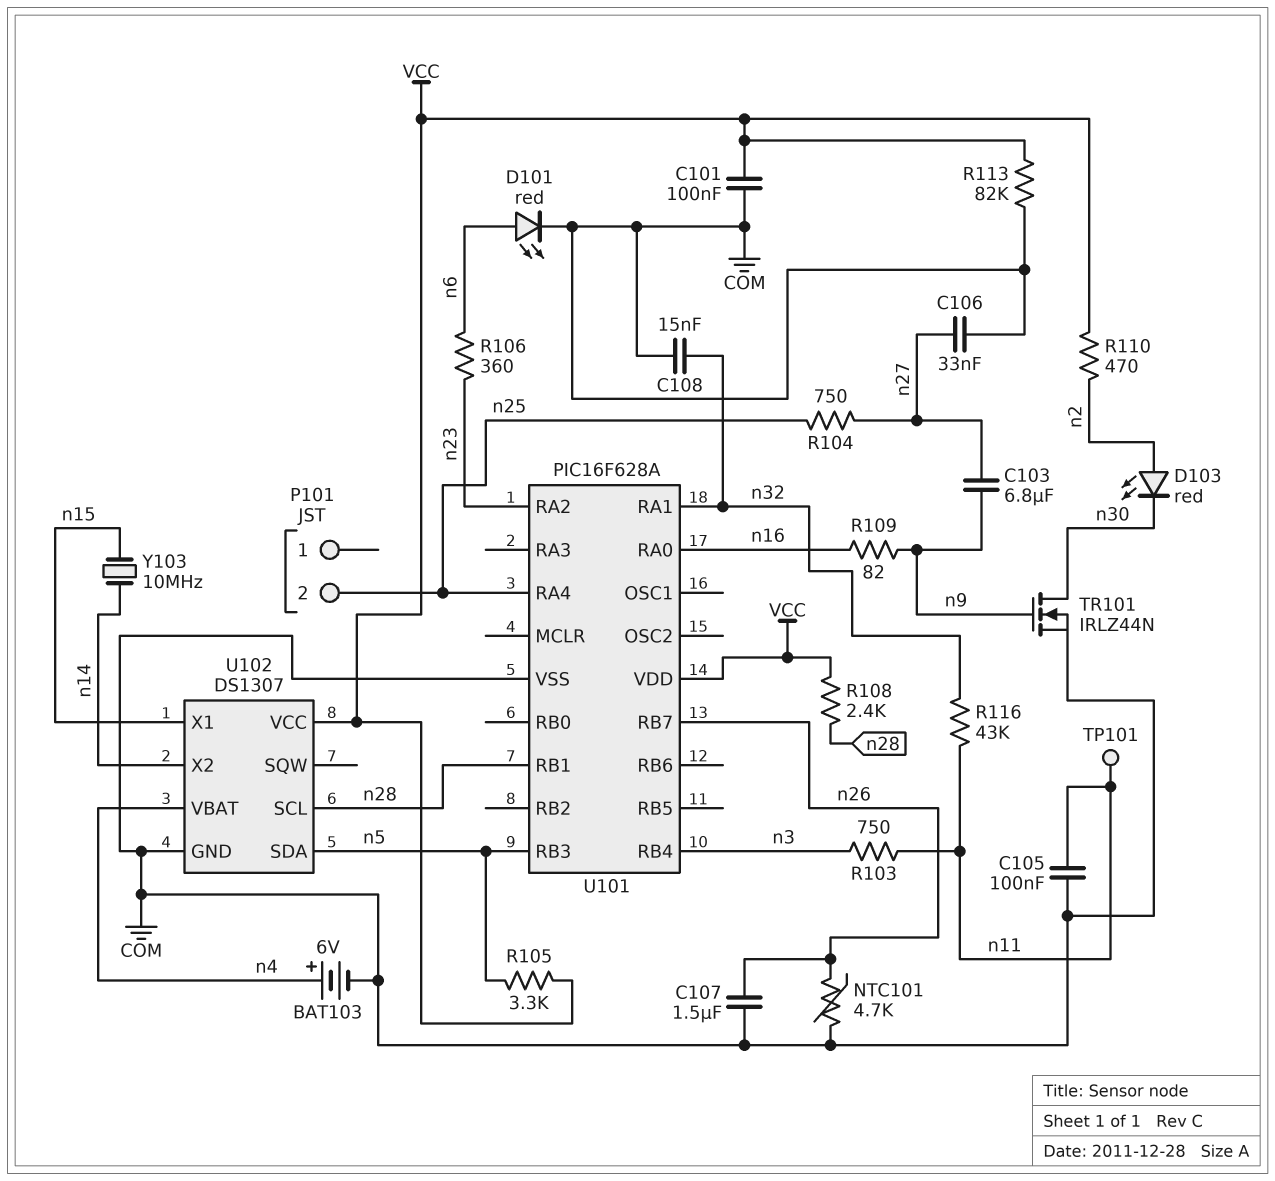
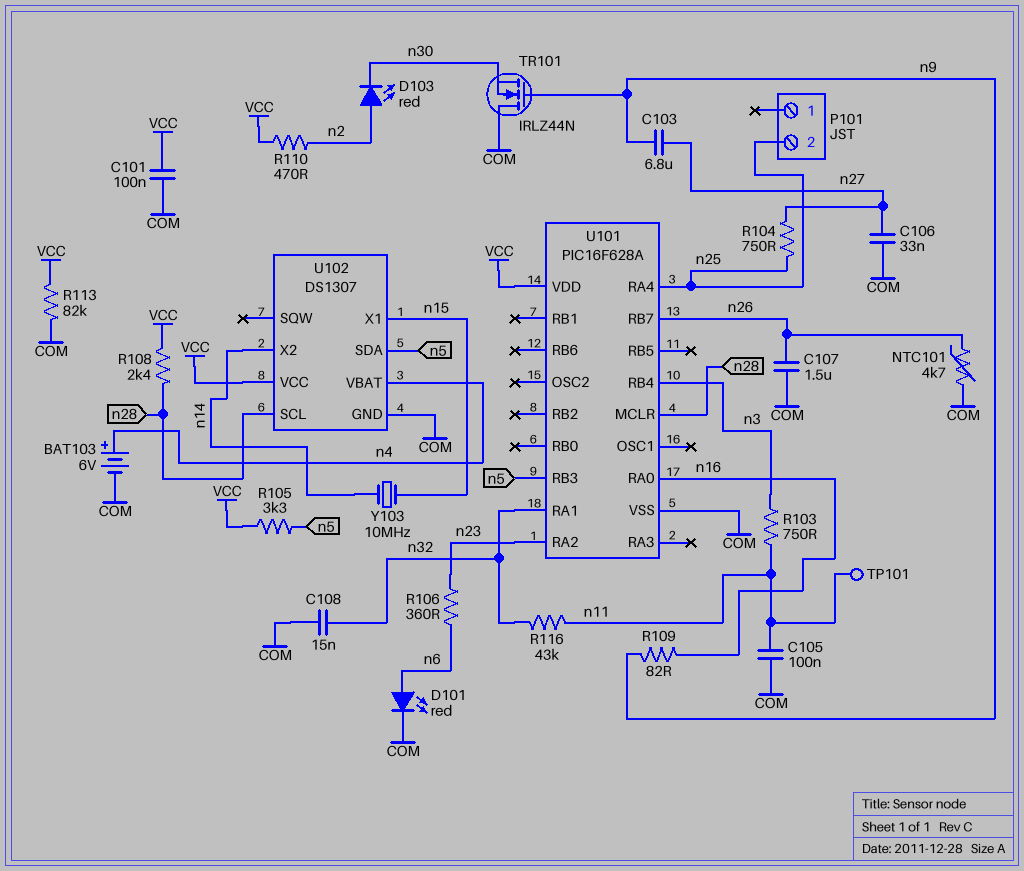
TR101: NMOS IRLZ44N (G n9, D n30, S COM) -> NMOS IRLZ44N (G n9, D COM, S n30)
U101 pin MCLR: none -> n28
U101 pin RB1: n28 -> none

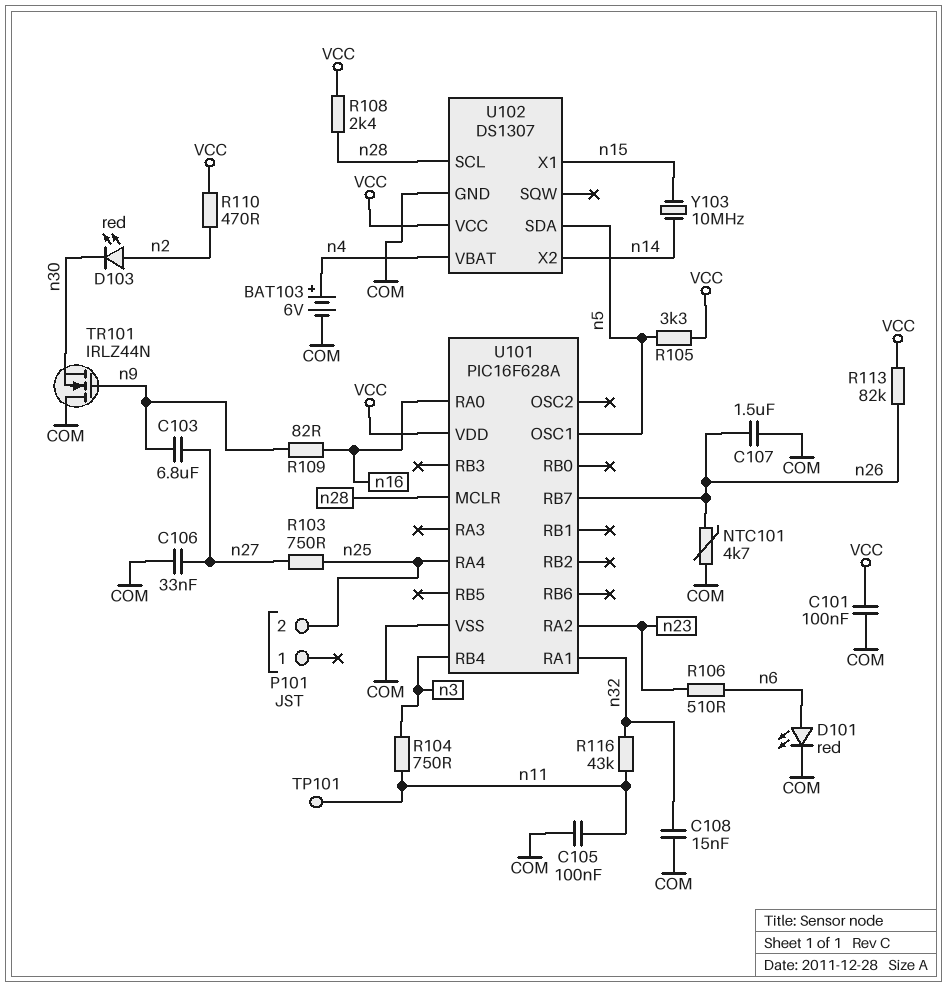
R103: 750 (n3, n11) -> 750 (n25, n27)
R104: 750 (n25, n27) -> 750 (n3, n11)
R106: 360 (n6, n23) -> 510 (n6, n23)
R113: 82k (COM, VCC) -> 82k (VCC, n26)
U101 pin OSC1: none -> n5
U101 pin RB3: n5 -> none

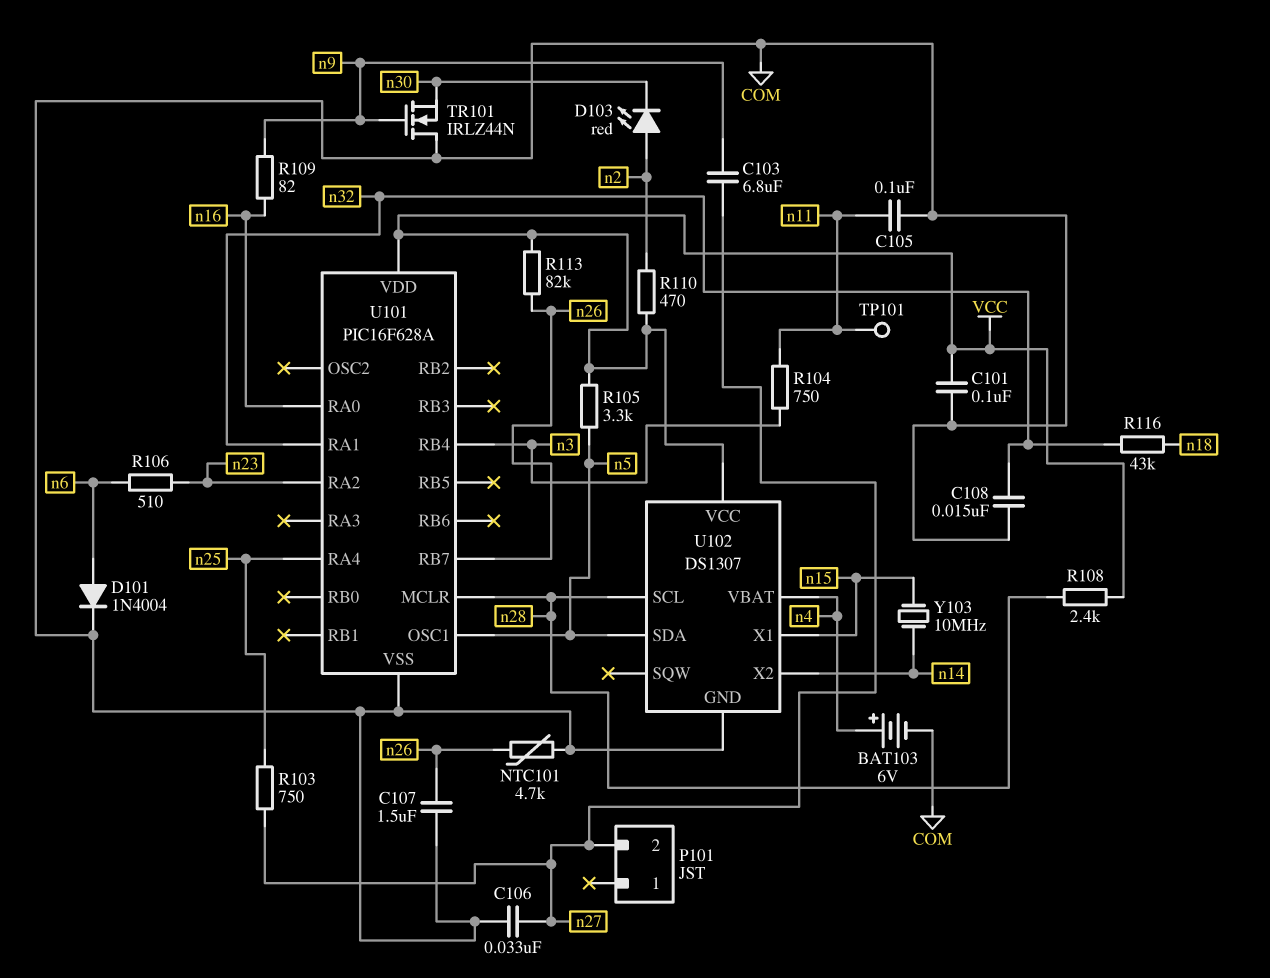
D101: LED red (A n6, K COM) -> diode 1N4004 (A n6, K COM)
P101 pin 2: n25 -> n27
R116: 43k (n11, n32) -> 43k (n18, n32)

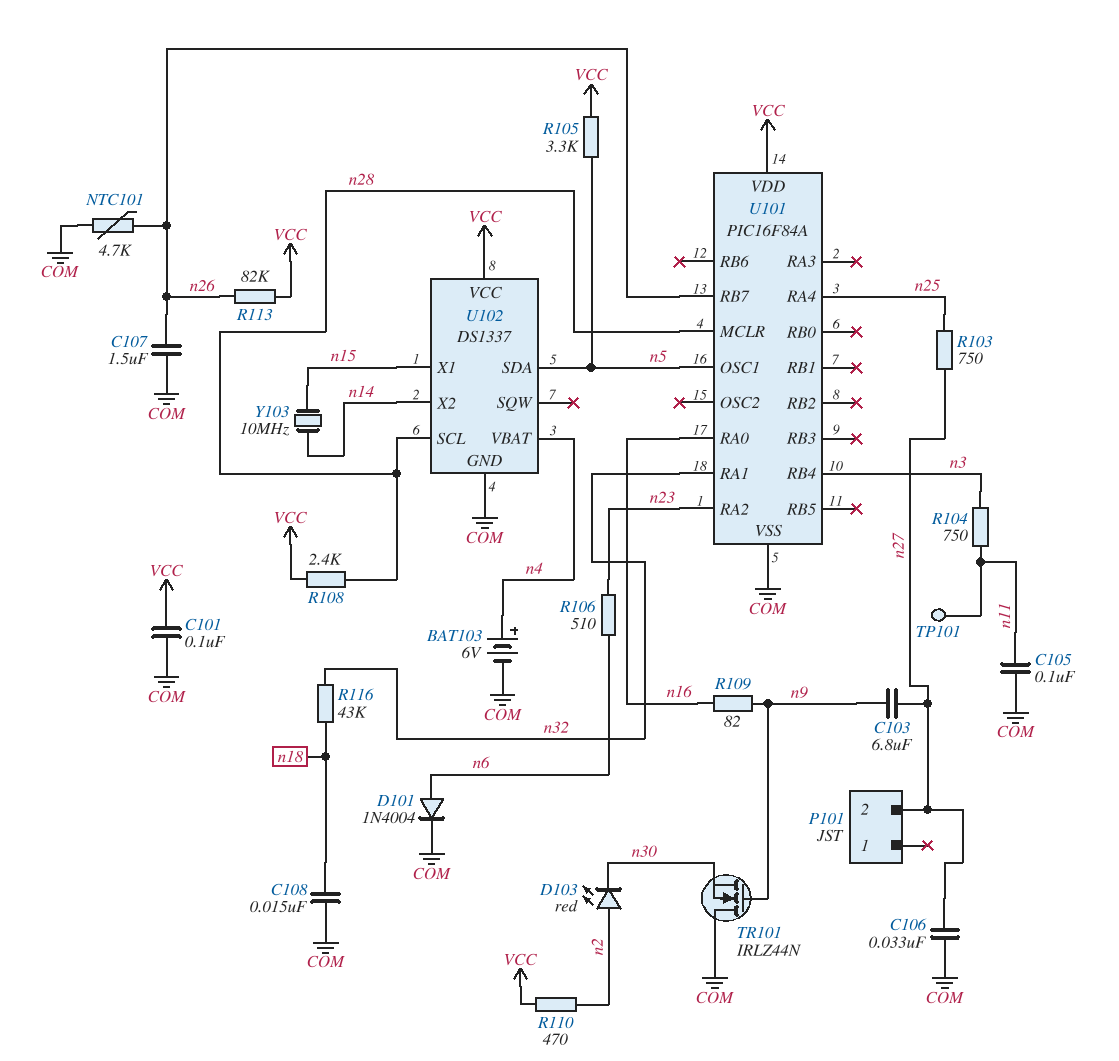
C108: 15nF (COM, n32) -> 15nF (COM, n18)
U101: PIC16F628A -> PIC16F84A
U102: DS1307 -> DS1337

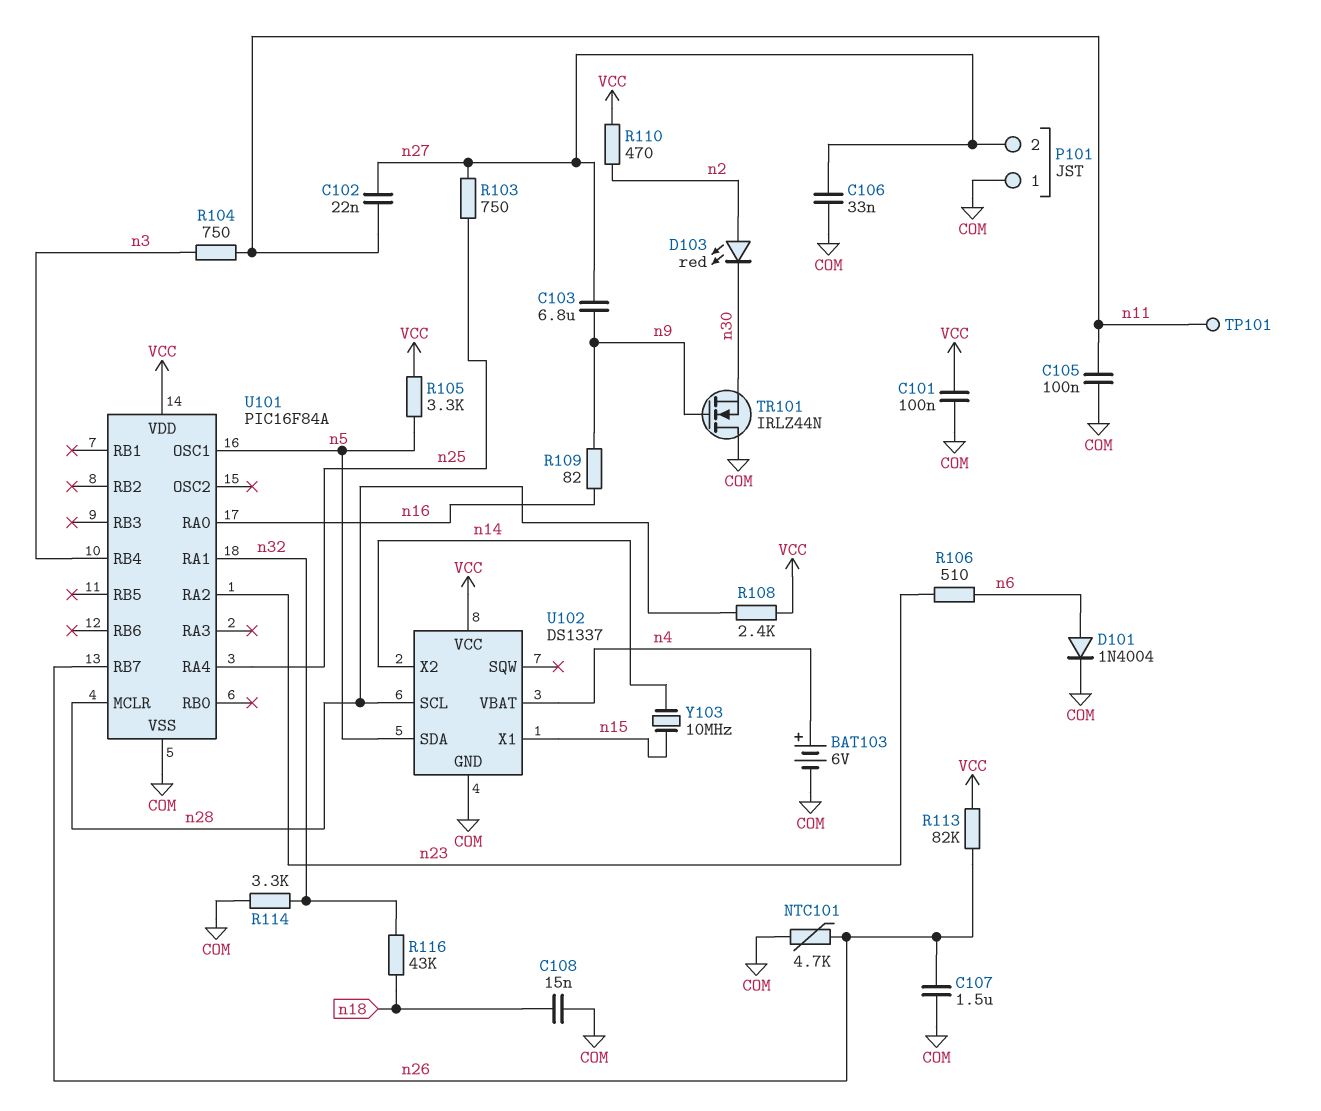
C102: none -> 22nF (n11, n27)
P101 pin 1: none -> COM
R114: none -> 3.3k (COM, n32)

